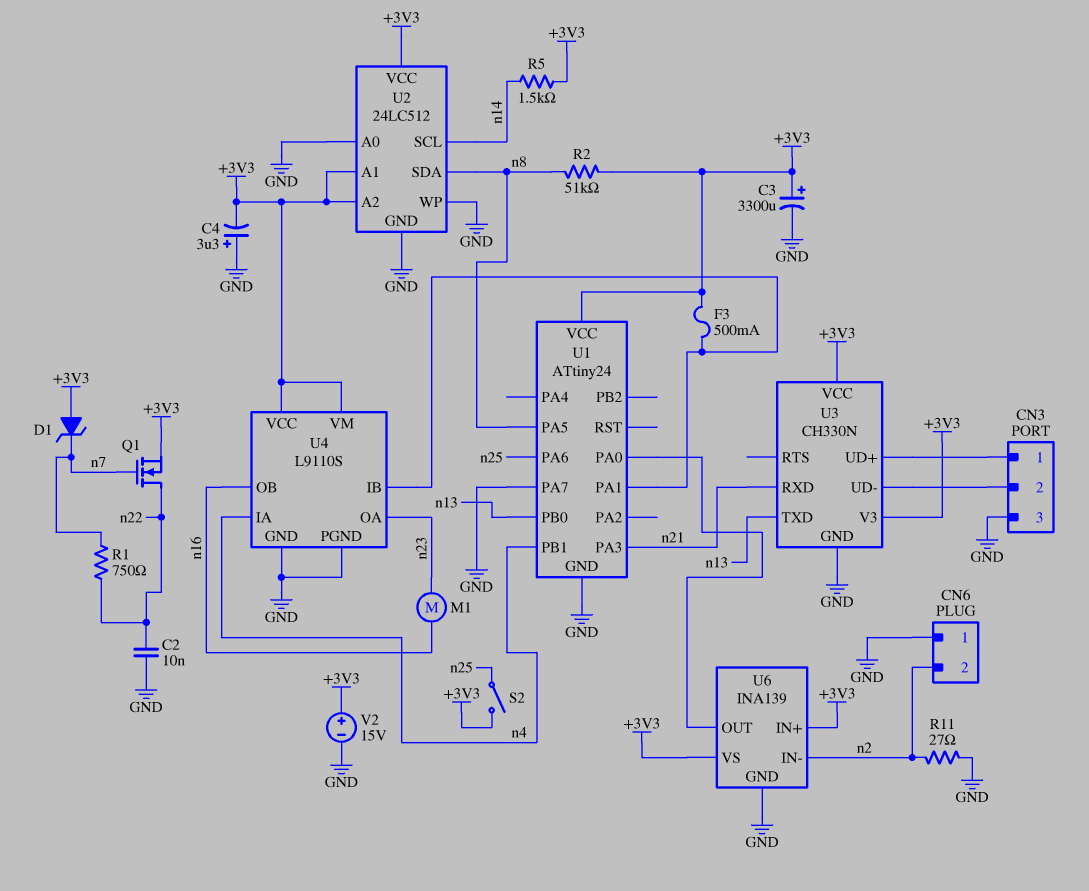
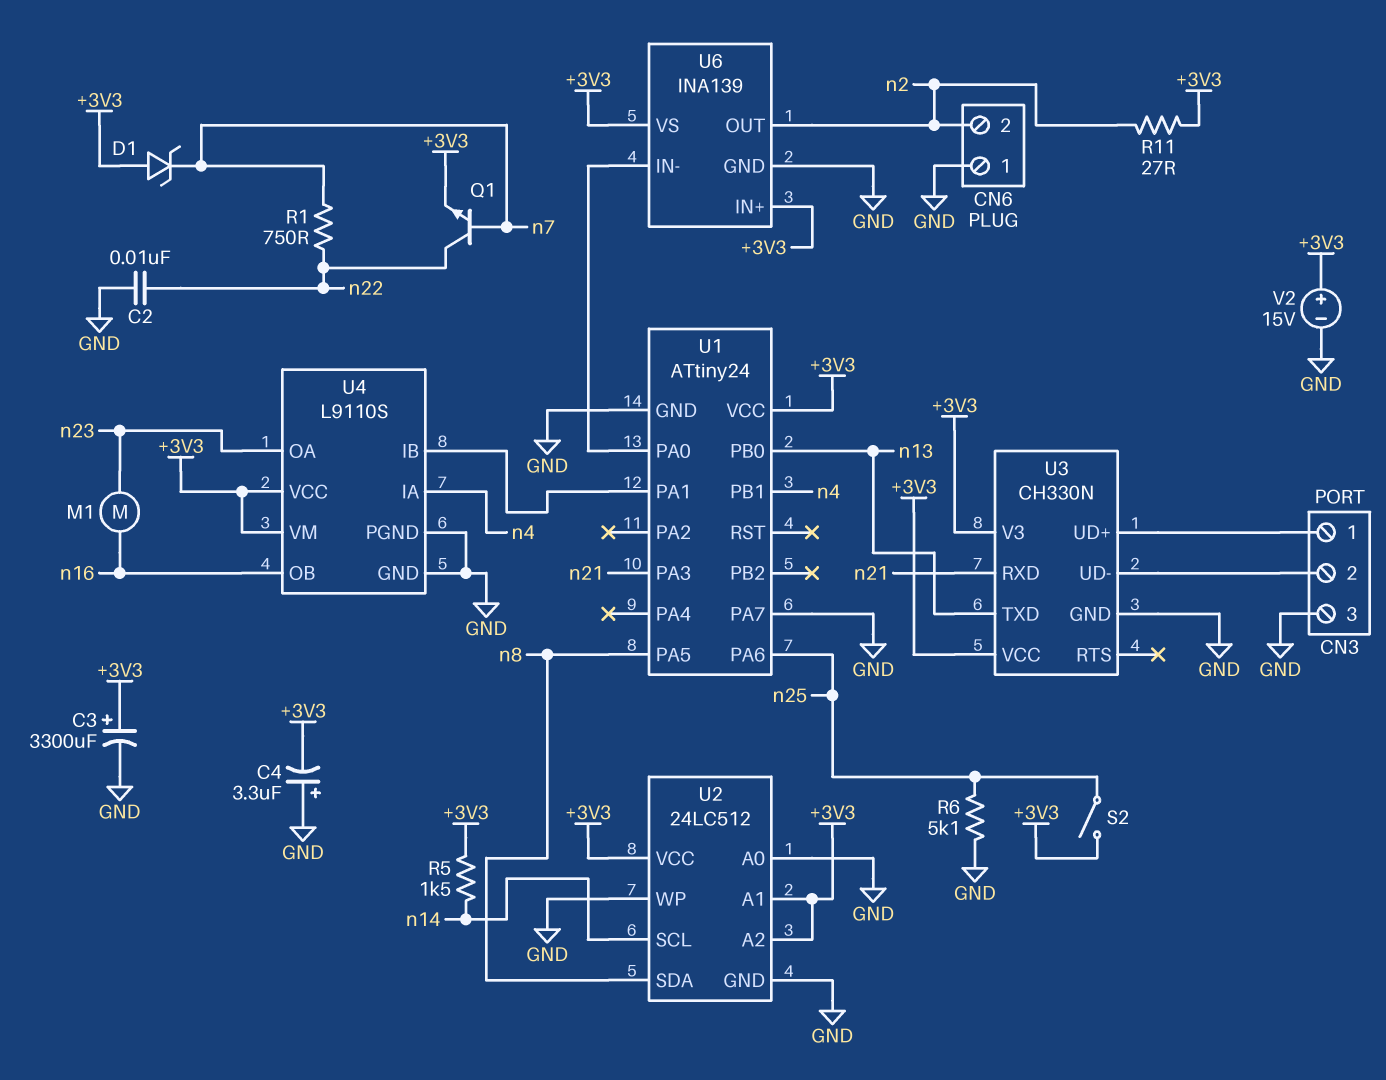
F3: 500mA (+3V3, U1/PA1) -> none
Q1: NMOS (G n7, D n22, S +3V3) -> NPN (B n7, C n22, E +3V3)
R2: 51k (+3V3, n8) -> none
R6: none -> 5.1k (GND, n25)
R11: 27 (GND, n2) -> 27 (+3V3, n2)
U6 pin IN-: n2 -> U1/PA0
U6 pin OUT: U1/PA0 -> n2

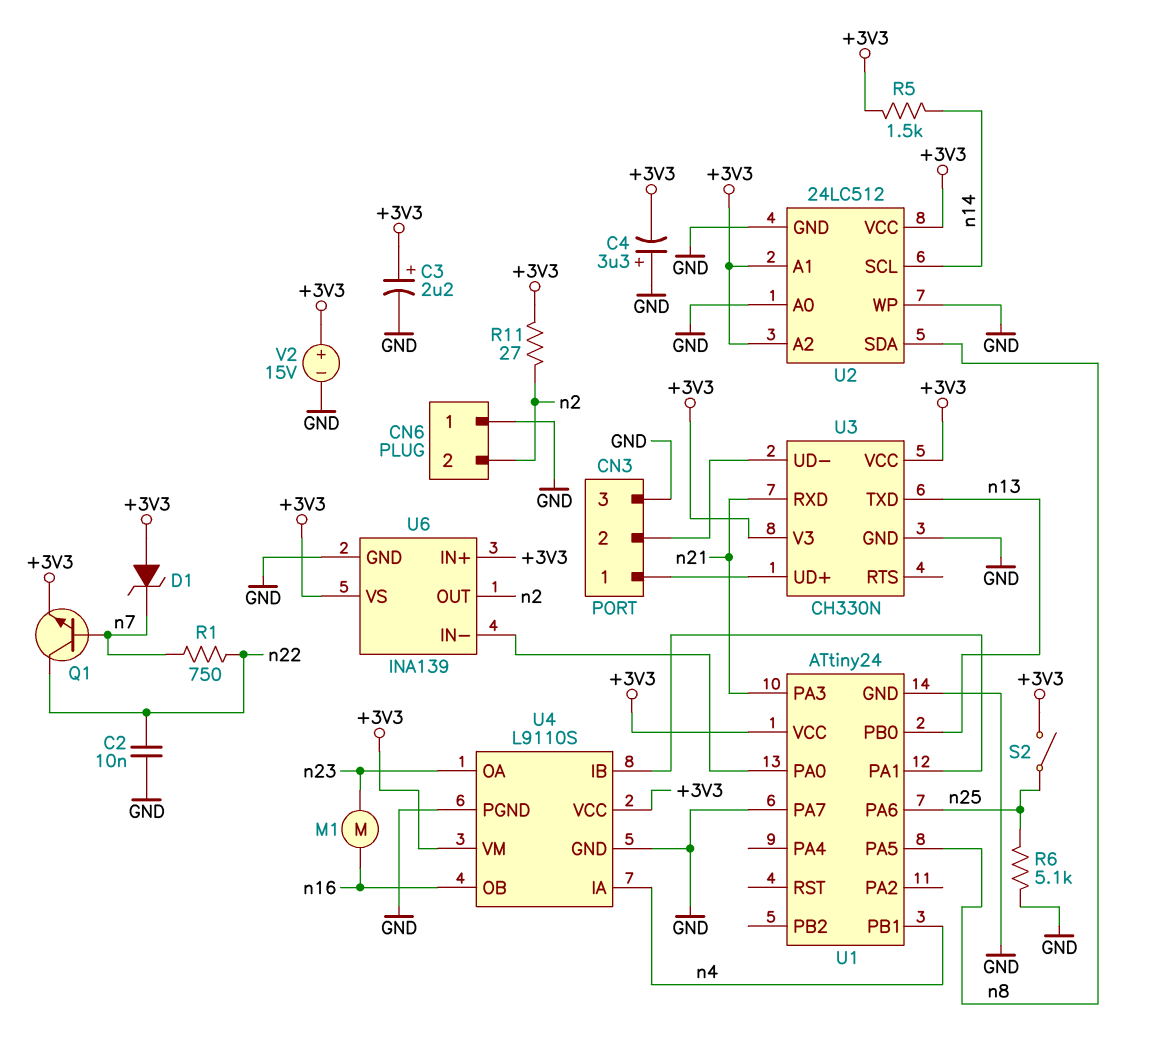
C3: 3300uF (plus +3V3, minus GND) -> 2.2uF (plus +3V3, minus GND)

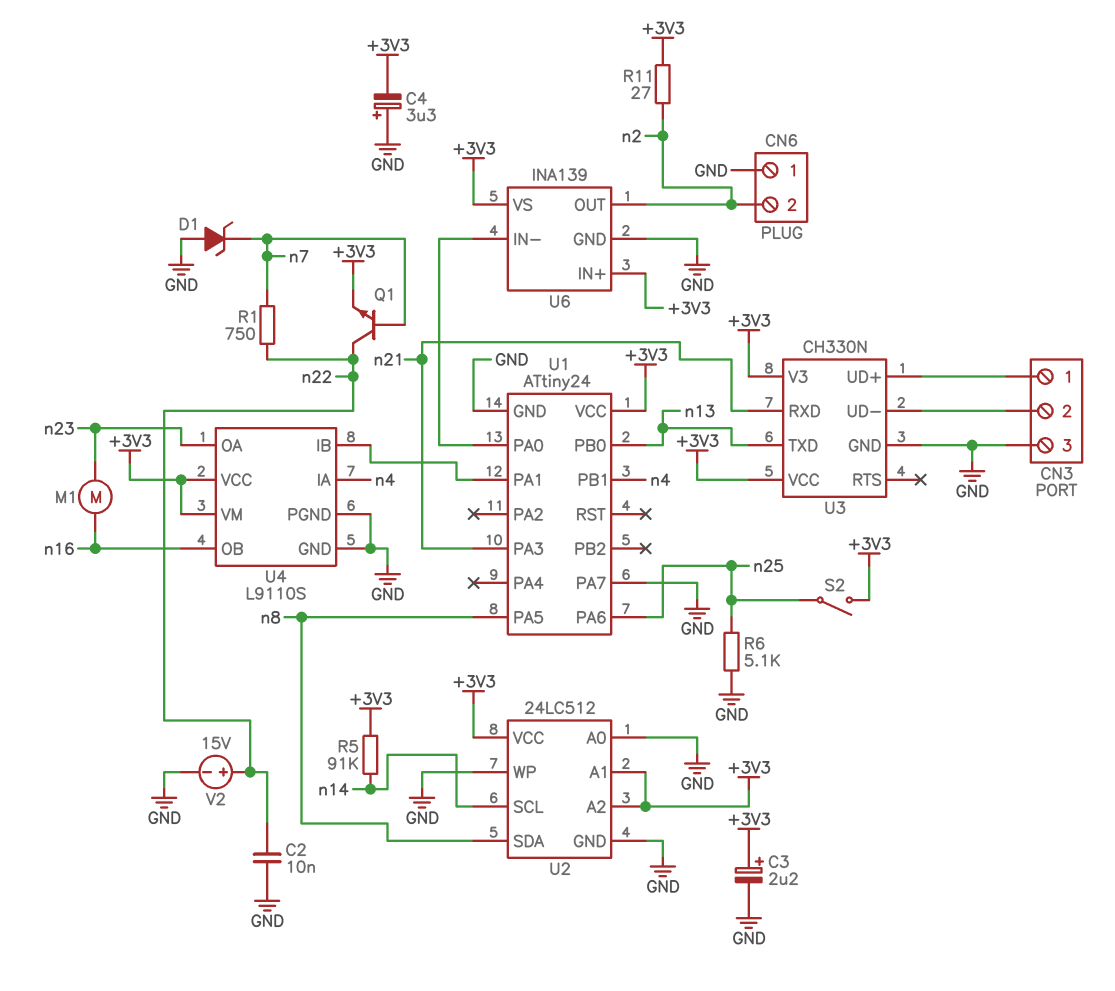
D1: zener (A +3V3, K n7) -> zener (A GND, K n7)
R5: 1.5k (+3V3, n14) -> 91k (+3V3, n14)
V2: 15V (plus +3V3, minus GND) -> 15V (plus n22, minus GND)

